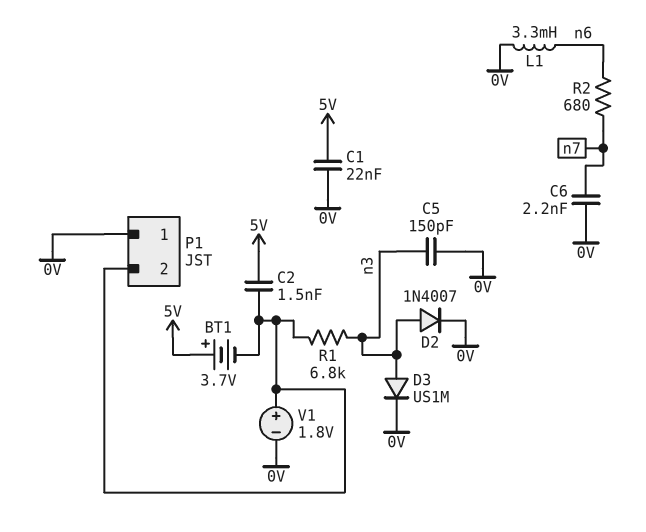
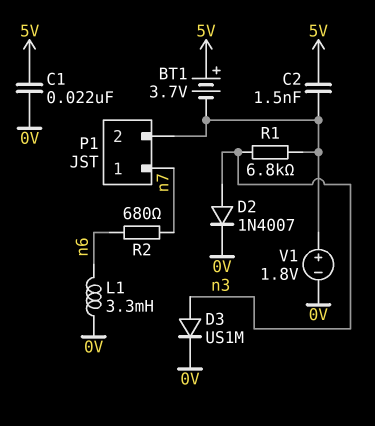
C5: 150pF (0V, n3) -> none
C6: 2.2nF (0V, n7) -> none
P1 pin 1: 0V -> n7

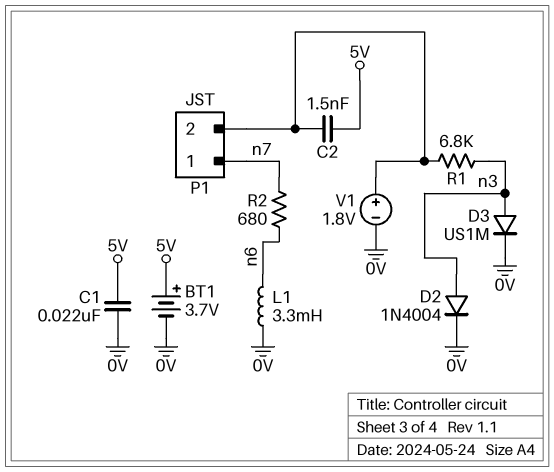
BT1: 3.7V (plus 5V, minus P1/2) -> 3.7V (plus 5V, minus 0V)
D2: diode 1N4007 (A n3, K 0V) -> diode 1N4004 (A n3, K 0V)

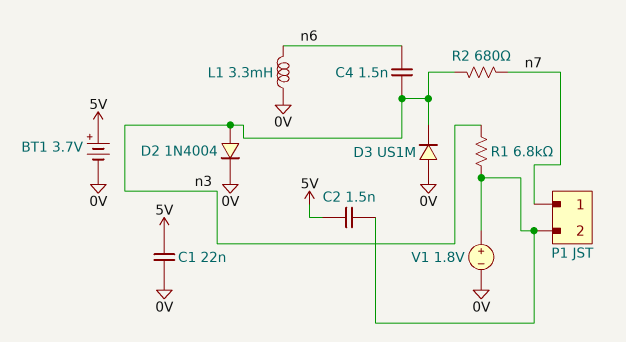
C4: none -> 1.5nF (n3, n6)
D3: diode US1M (A n3, K 0V) -> diode US1M (A 0V, K n3)
R2: 680 (n6, n7) -> 680 (n3, n7)

